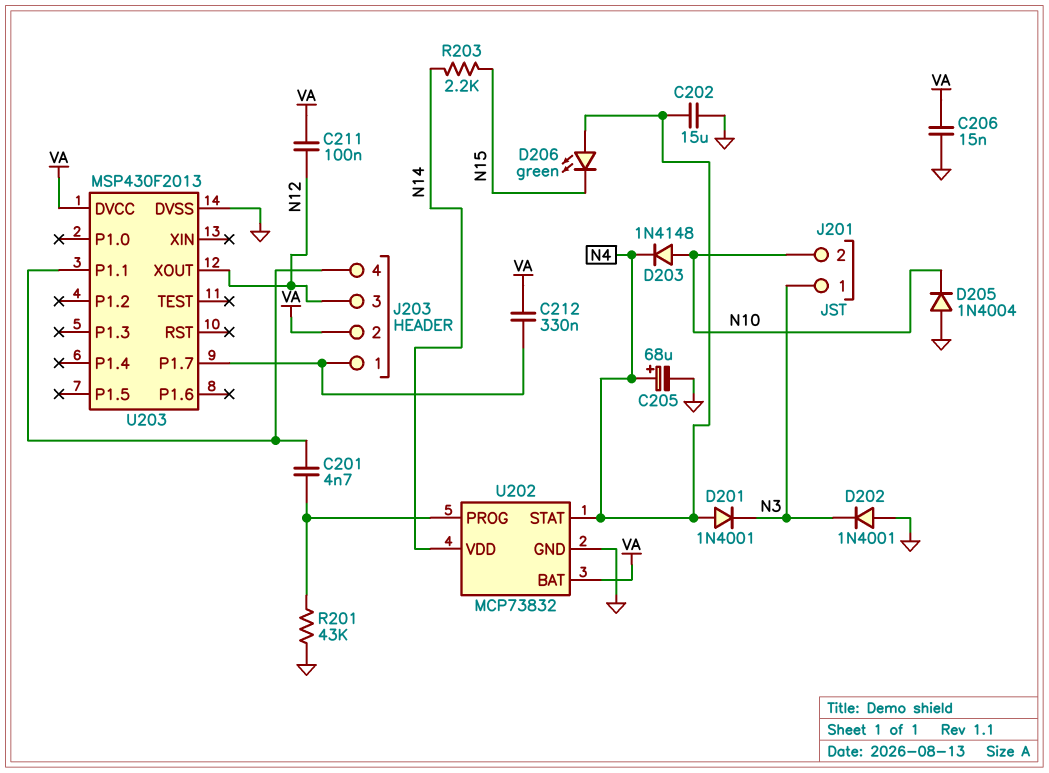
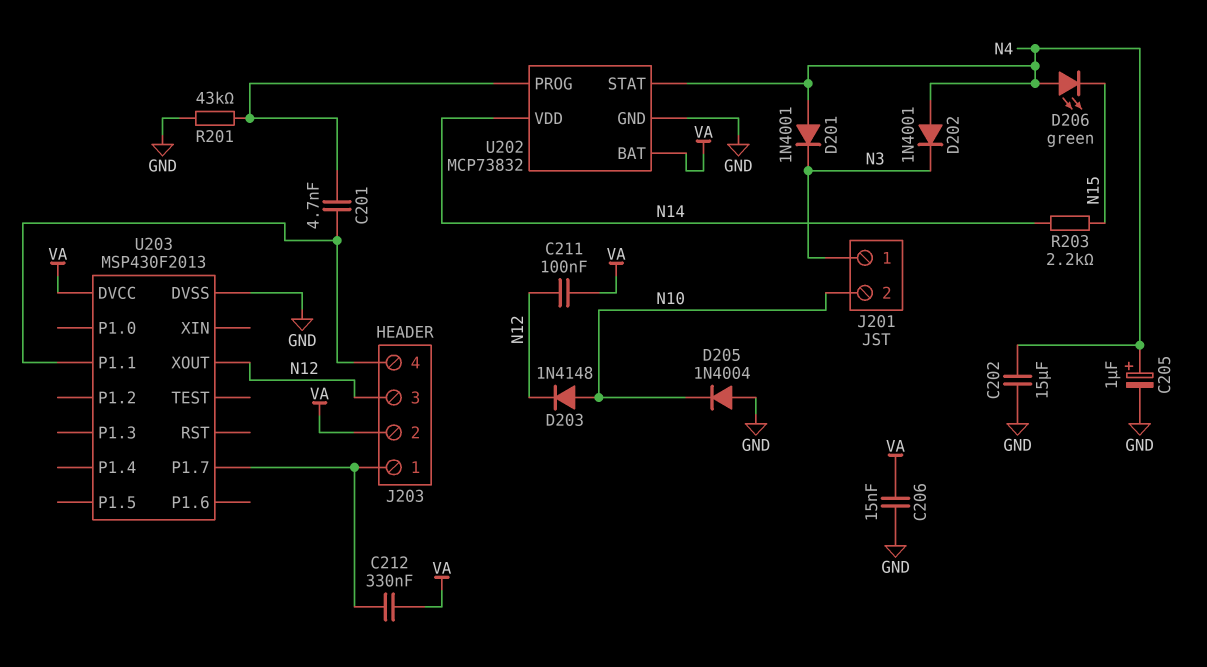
C205: 68uF (plus N4, minus GND) -> 1uF (plus N4, minus GND)
D202: diode 1N4001 (A GND, K N3) -> diode 1N4001 (A N4, K N3)
D203: diode 1N4148 (A N10, K N4) -> diode 1N4148 (A N10, K N12)

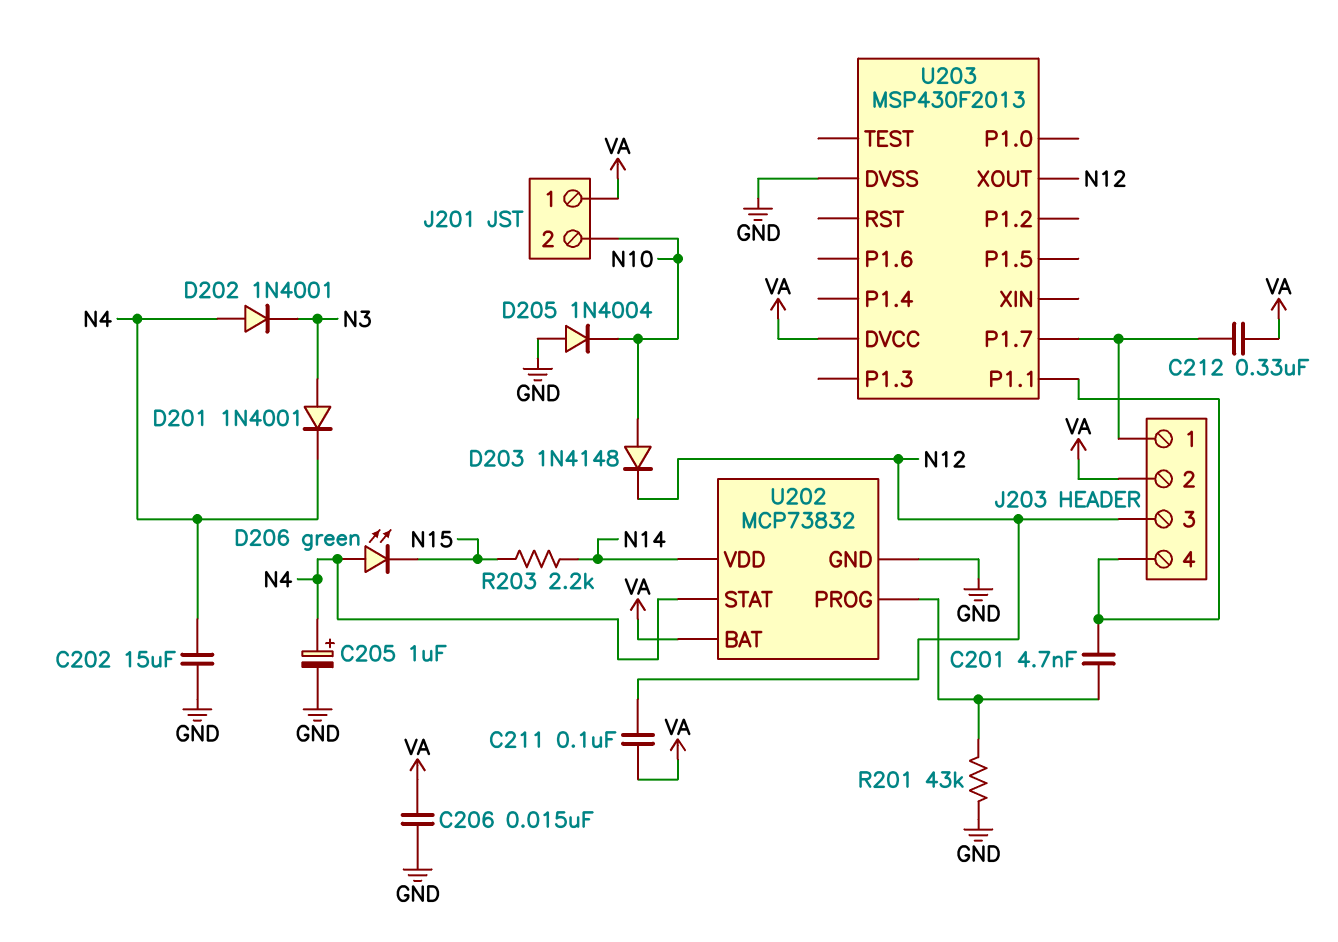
D201: diode 1N4001 (A N4, K N3) -> diode 1N4001 (A N3, K N4)
J201 pin 1: N3 -> VA

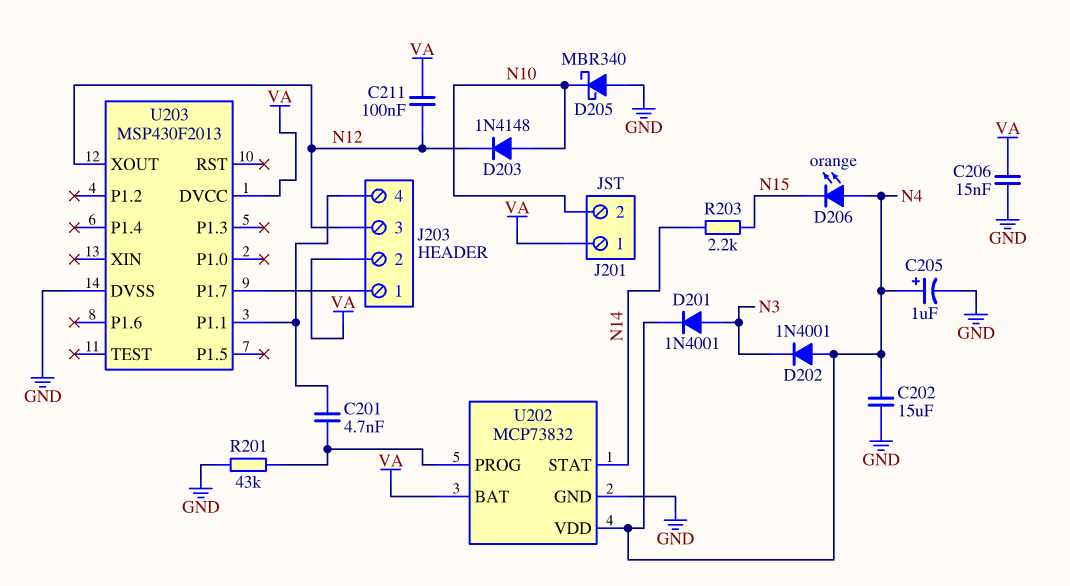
C212: 330nF (J203/1, VA) -> none
D205: diode 1N4004 (A GND, K N10) -> schottky MBR340 (A GND, K N10)
D206: LED green (A N4, K N15) -> LED orange (A N4, K N15)
U202 pin STAT: N4 -> N14
U202 pin VDD: N14 -> N4

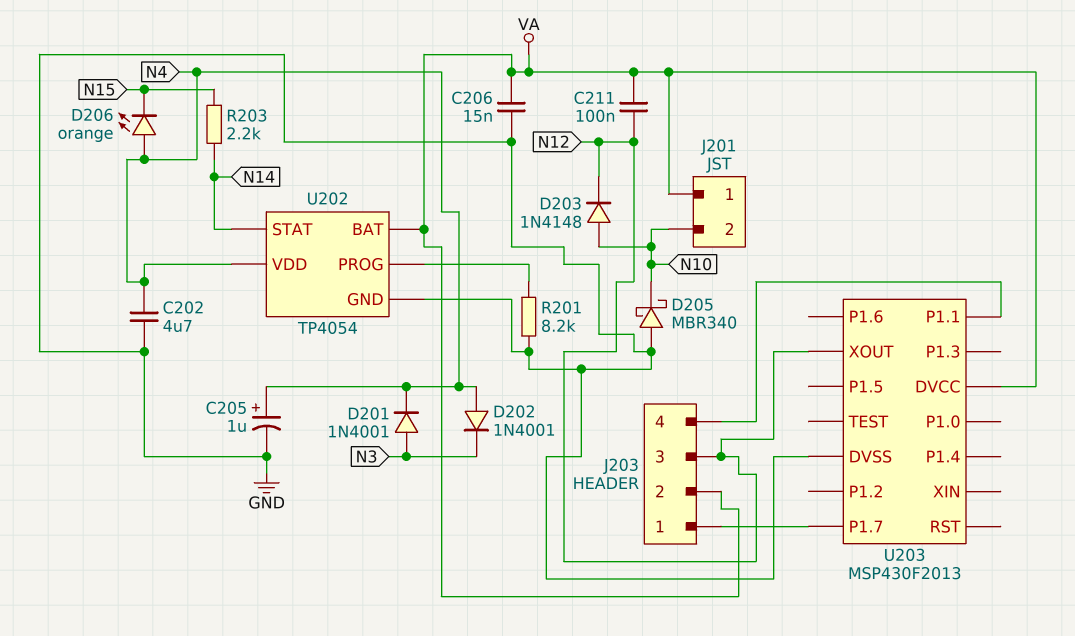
C201: 4.7nF (J203/4, U202/PROG) -> none
C202: 15uF (GND, N4) -> 4.7uF (GND, N4)
R201: 43k (GND, U202/PROG) -> 8.2k (GND, U202/PROG)
U202: MCP73832 -> TP4054

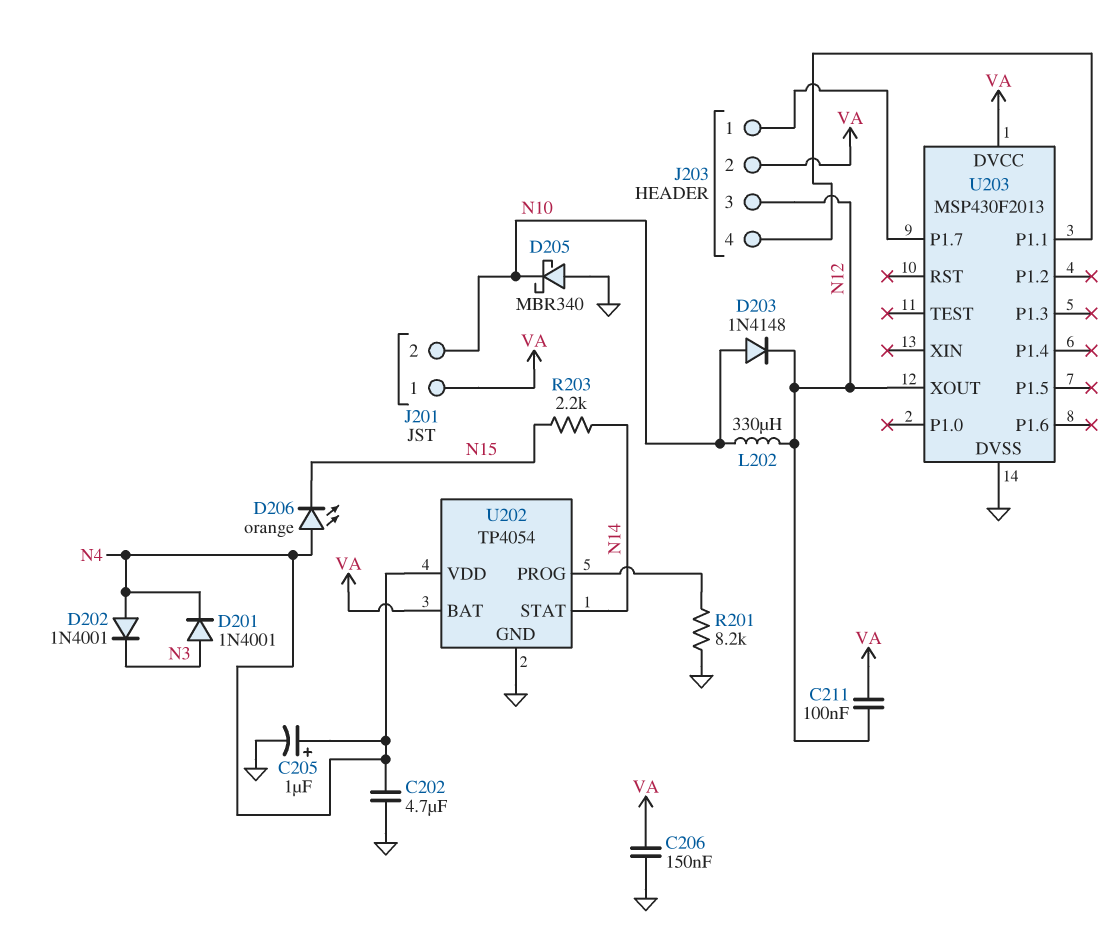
C206: 15nF (GND, VA) -> 150nF (GND, VA)
L202: none -> 330uH (N10, N12)

